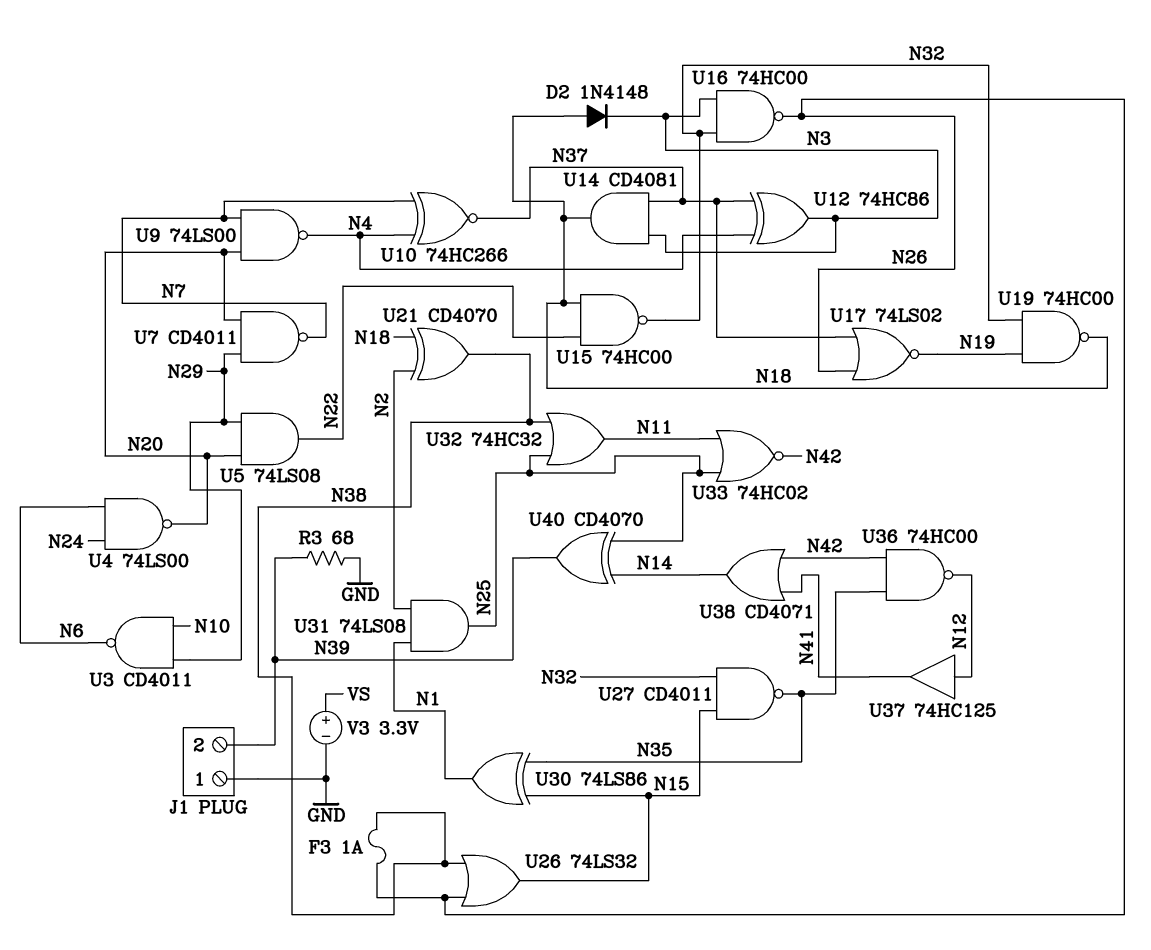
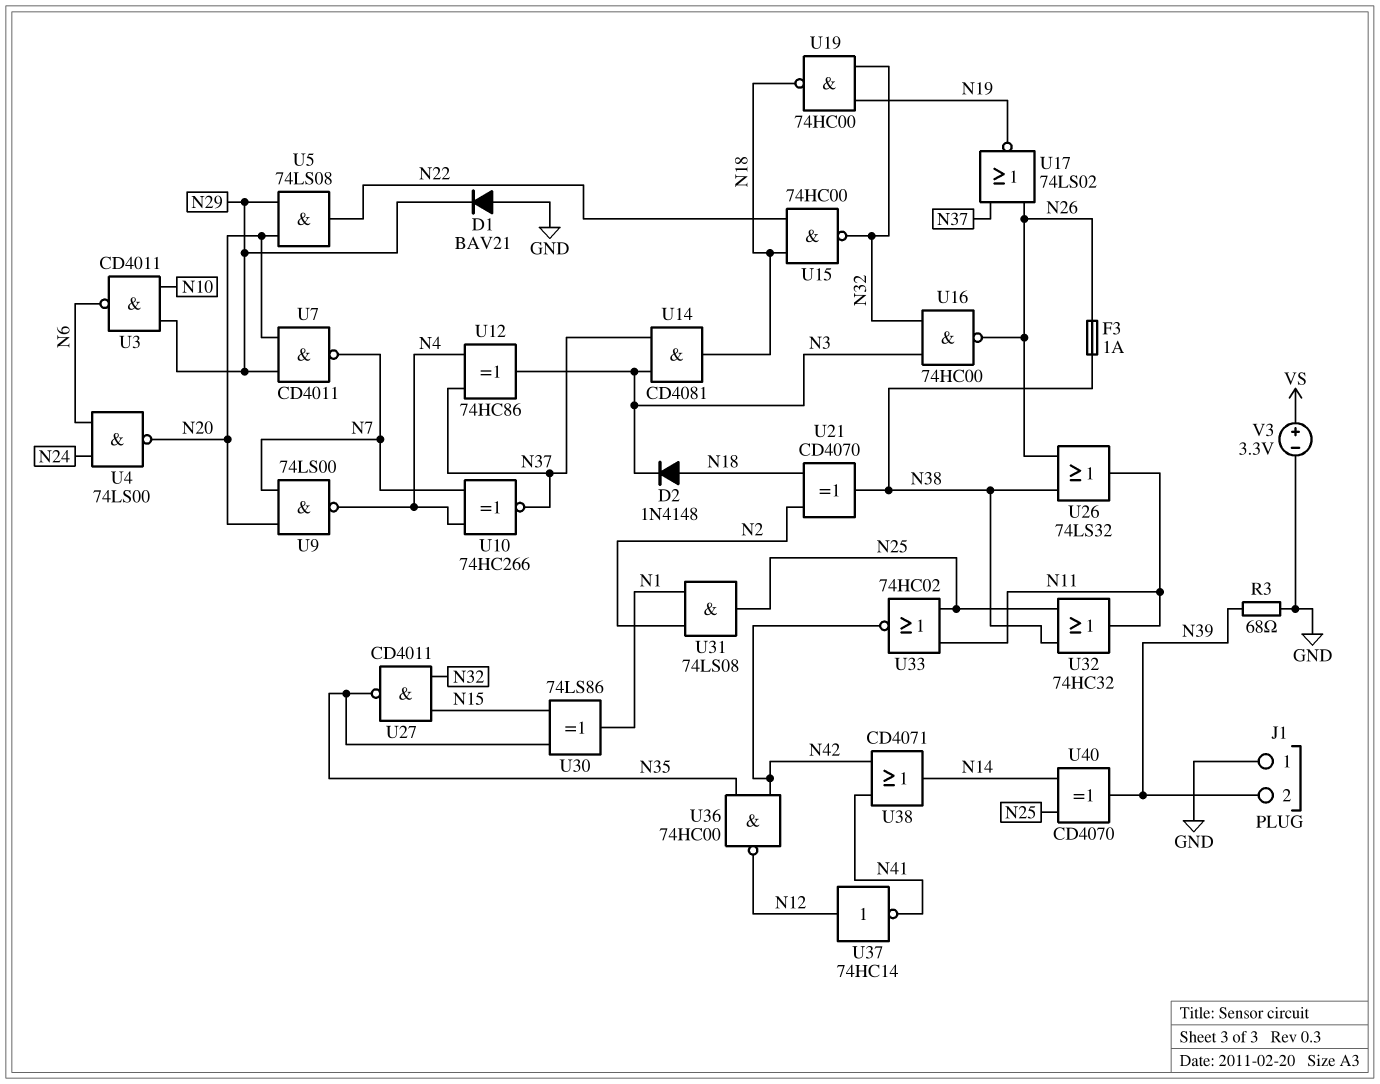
D1: none -> diode BAV21 (A GND, K N29)
U26: OR 74LS32 (in N26, in N38, out N15) -> OR 74LS32 (in N26, in N38, out N11)
U37: buffer 74HC125 (in N12, out N41) -> NOT 74HC14 (in N12, out N41)

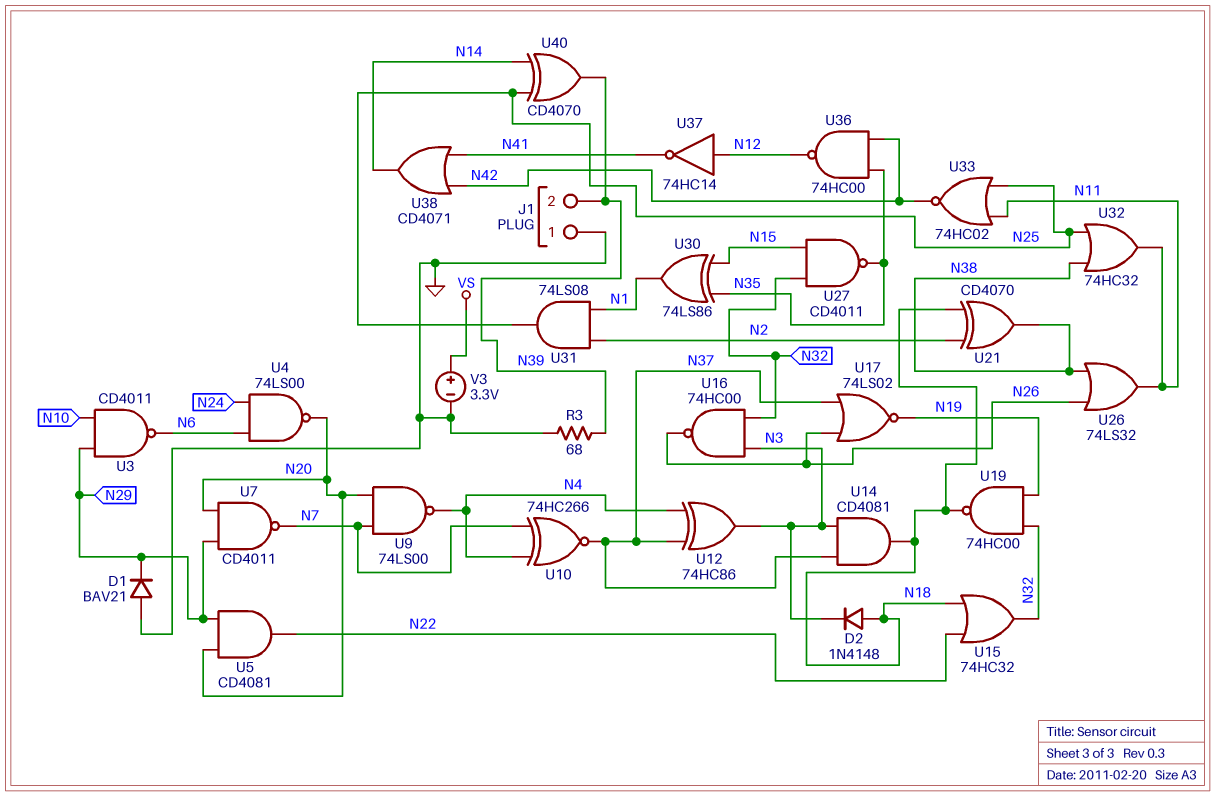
F3: 1A (N26, N38) -> none
U5: AND 74LS08 (in N20, in N29, out N22) -> AND CD4081 (in N20, in N29, out N22)
U15: NAND 74HC00 (in N18, in N22, out N32) -> OR 74HC32 (in N18, in N22, out N32)

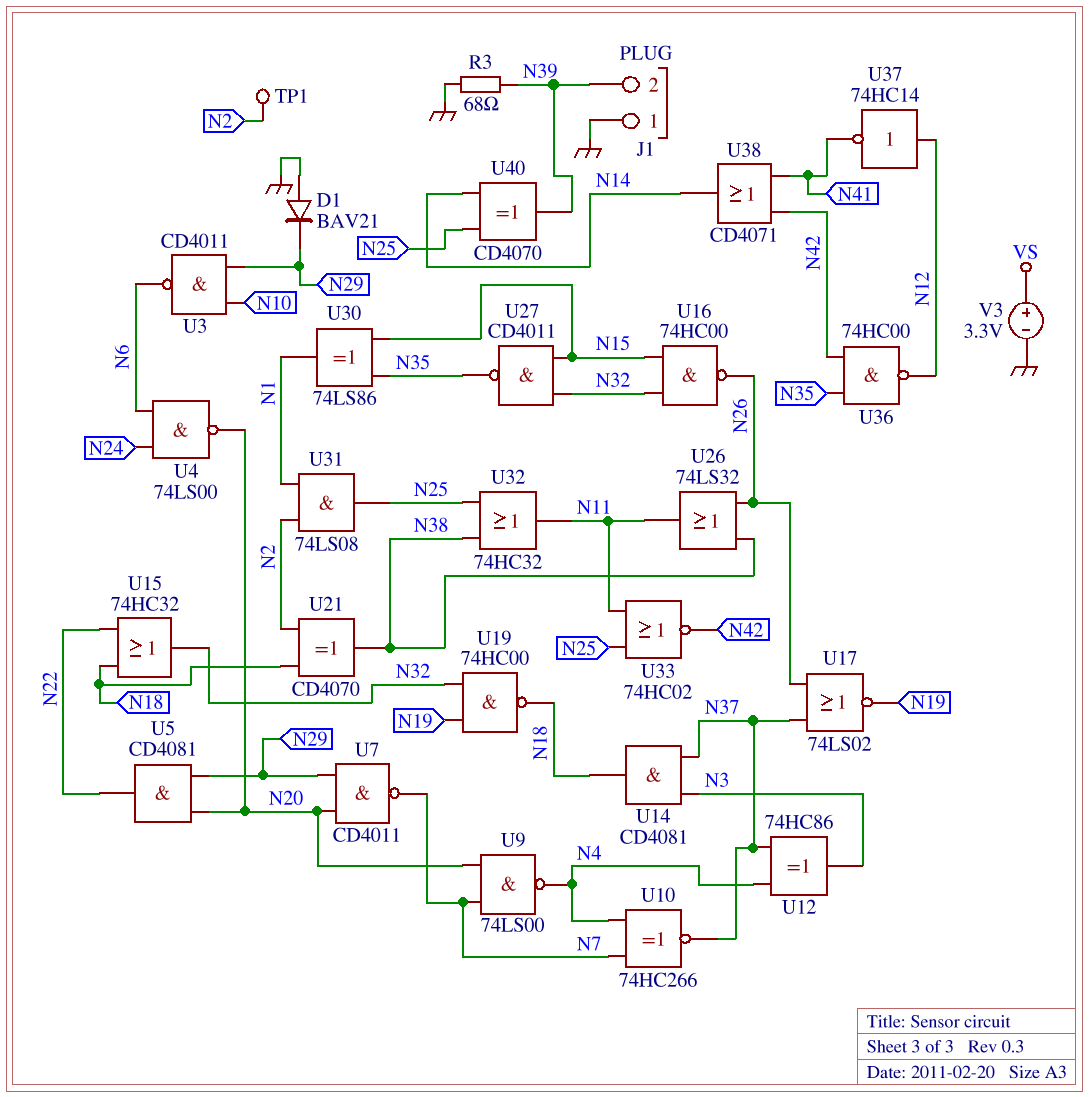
D2: diode 1N4148 (A N18, K N3) -> none
TP1: none -> test point (N2)
U16: NAND 74HC00 (in N3, in N32, out N26) -> NAND 74HC00 (in N15, in N32, out N26)

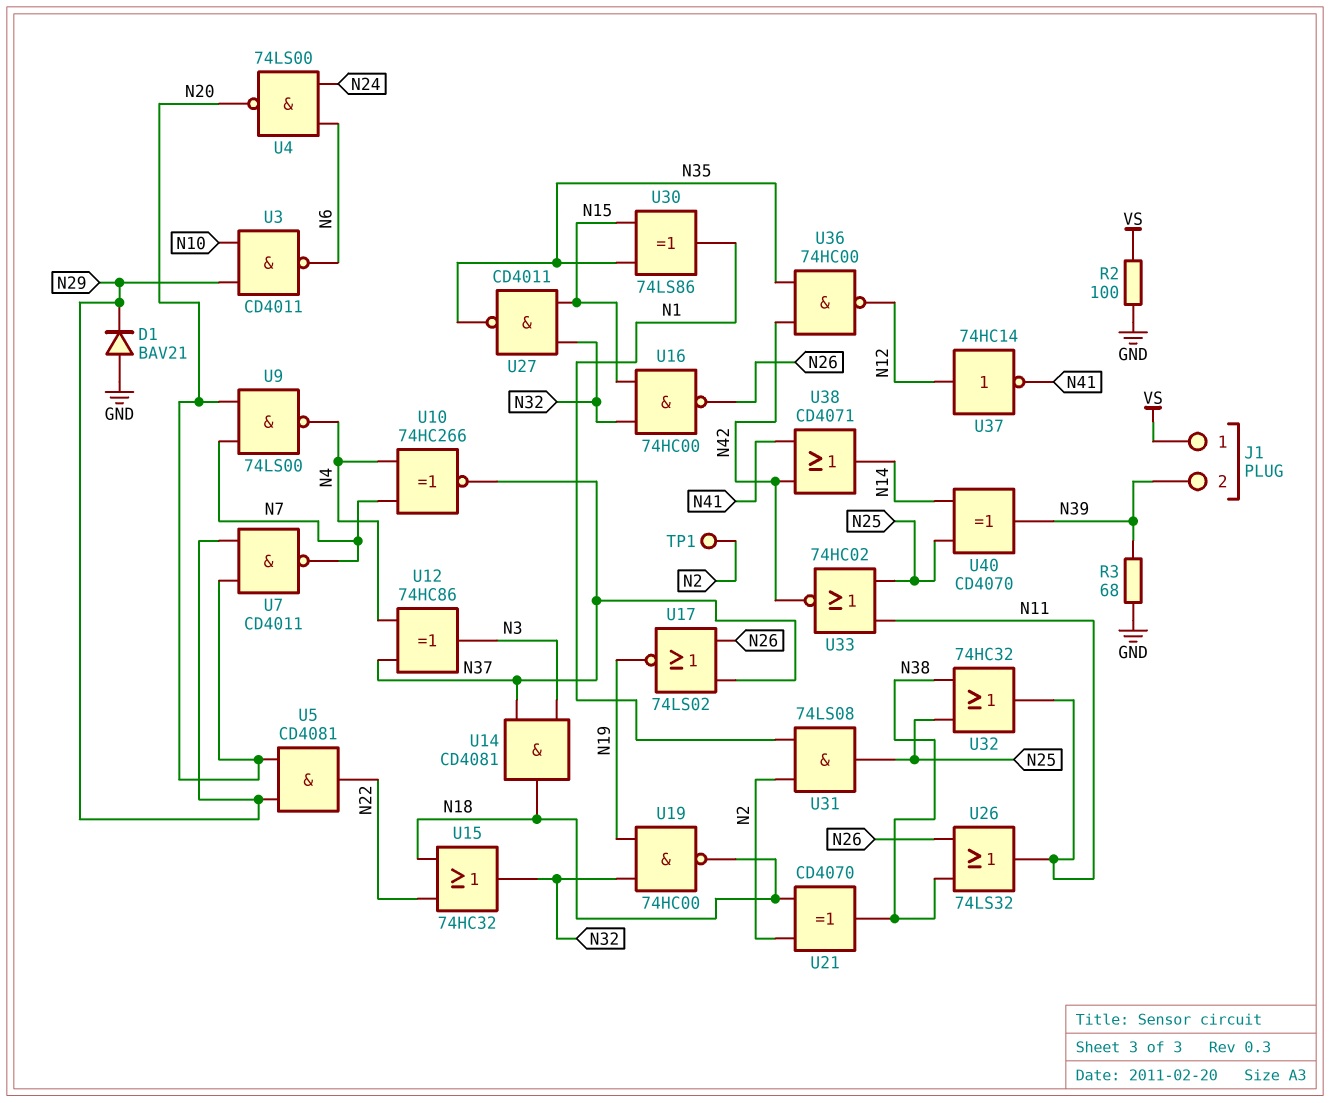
J1 pin 1: GND -> VS
R2: none -> 100 (GND, VS)
V3: 3.3V (plus VS, minus GND) -> none

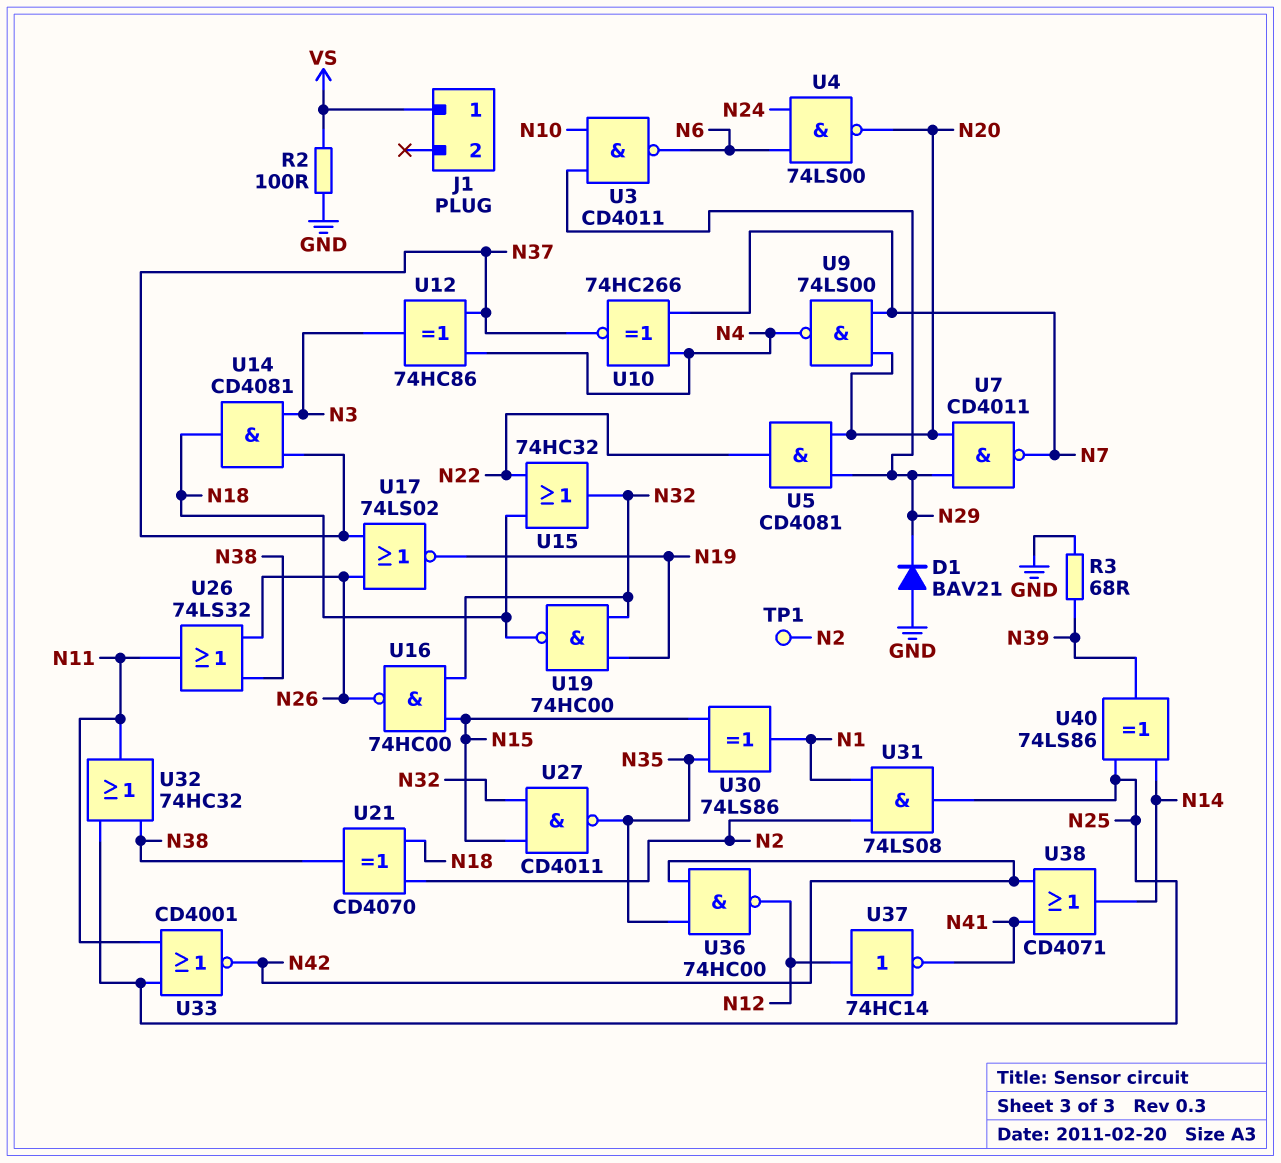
J1 pin 2: N39 -> none
U33: NOR 74HC02 (in N11, in N25, out N42) -> NOR CD4001 (in N11, in N25, out N42)
U40: XOR CD4070 (in N14, in N25, out N39) -> XOR 74LS86 (in N14, in N25, out N39)

